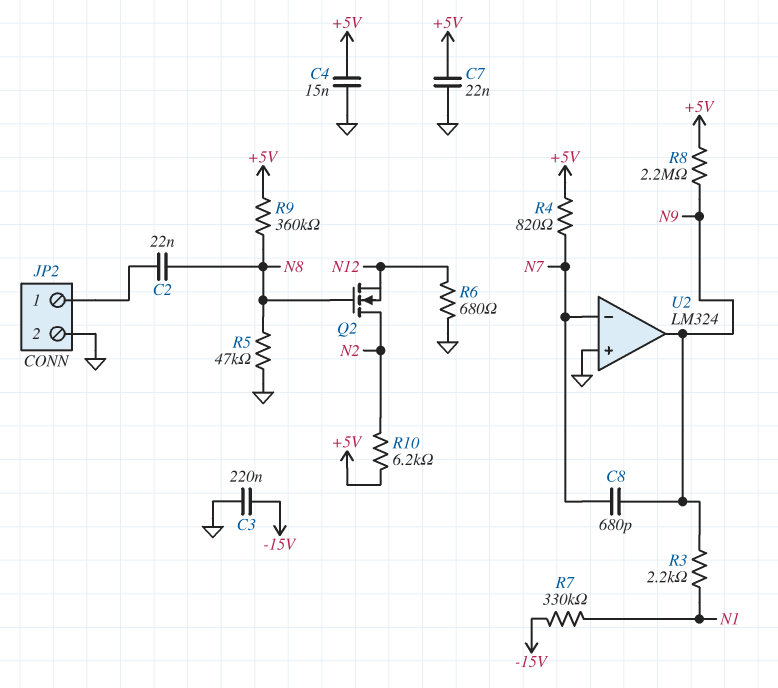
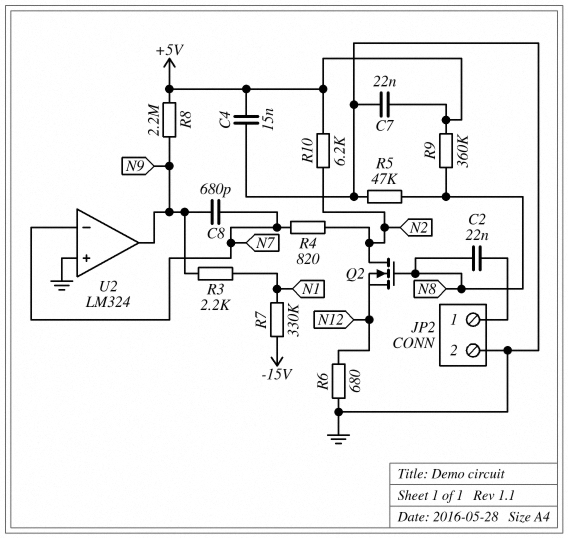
C3: 220nF (-15V, GND) -> none
R4: 820 (+5V, N7) -> 820 (N2, N7)

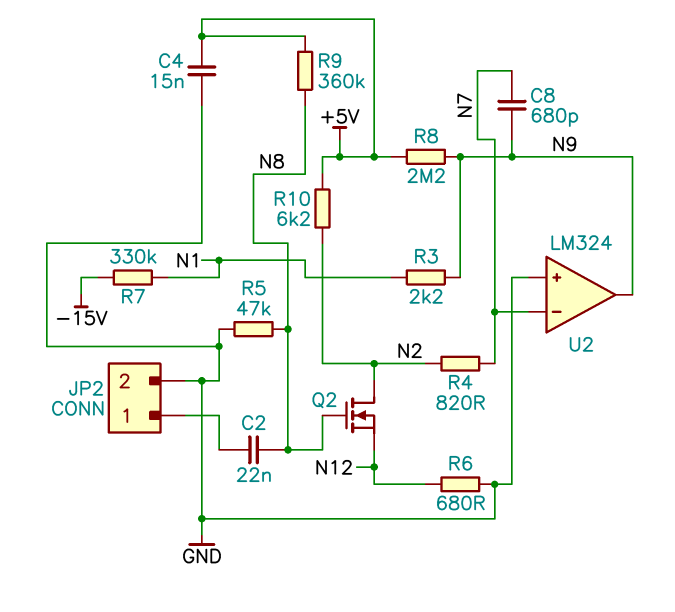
C7: 22nF (+5V, GND) -> none

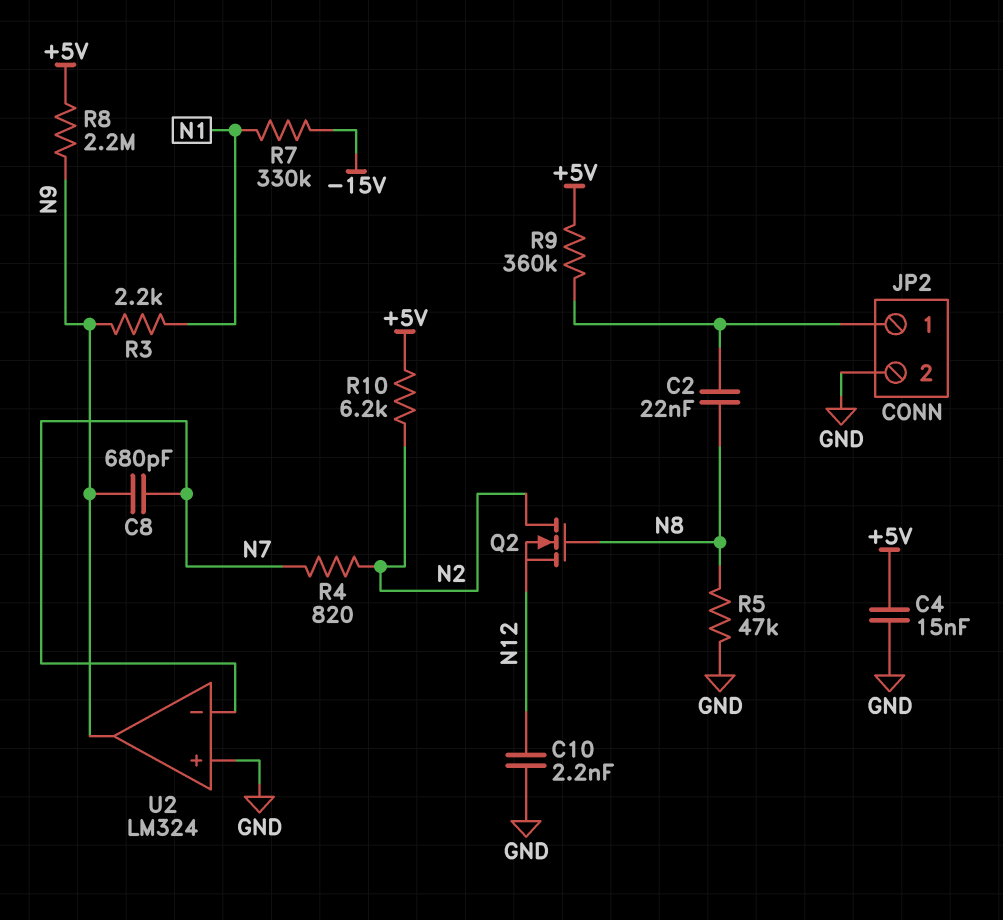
C10: none -> 2.2nF (GND, N12)
R6: 680 (GND, N12) -> none
R9: 360k (+5V, N8) -> 360k (+5V, JP2/1)

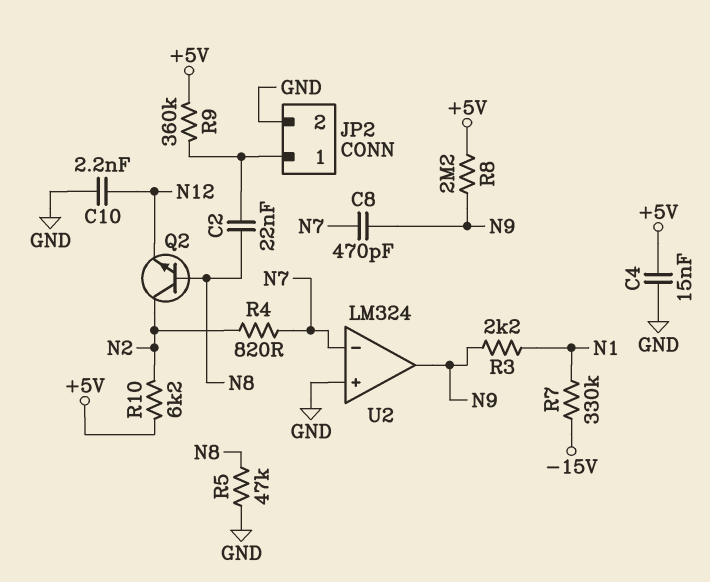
C8: 680pF (N7, N9) -> 470pF (N7, N9)
Q2: NMOS (G N8, D N2, S N12) -> NPN (B N8, C N2, E N12)

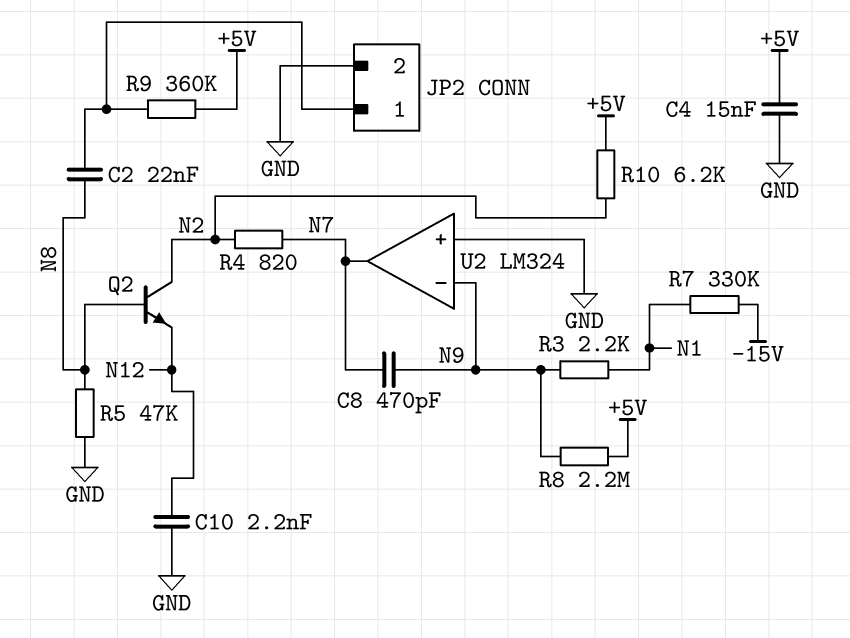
U2 pin in-: N7 -> N9
U2 pin out: N9 -> N7

